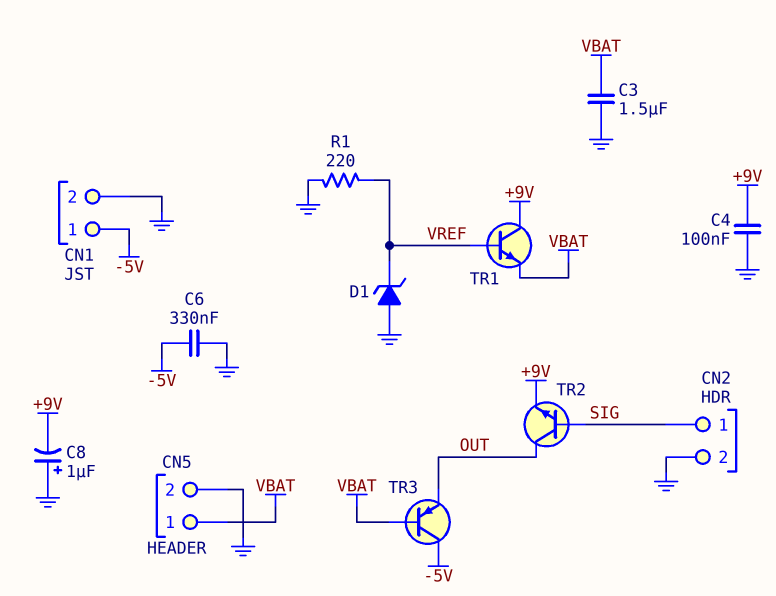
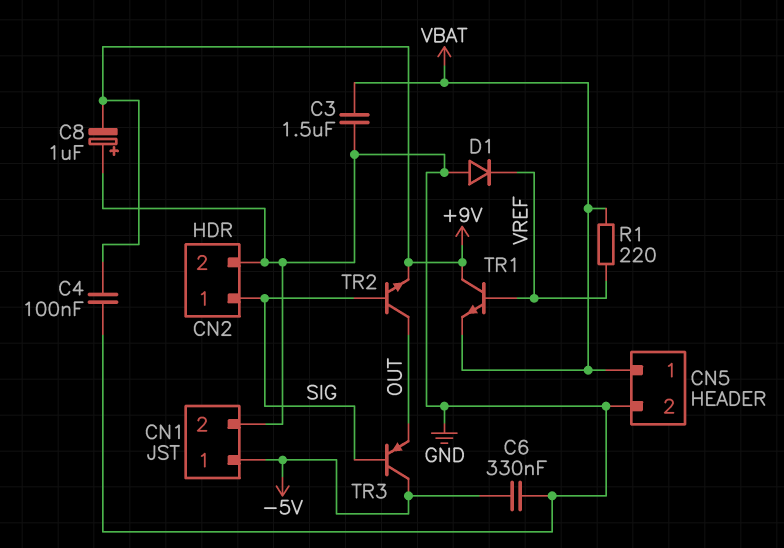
D1: zener (A GND, K VREF) -> diode (A GND, K VREF)
R1: 220 (GND, VREF) -> 220 (VBAT, VREF)
TR3: PNP (B VBAT, C -5V, E OUT) -> PNP (B SIG, C -5V, E OUT)

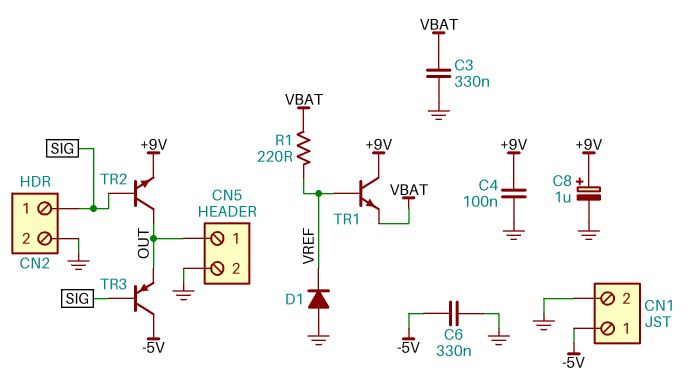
C3: 1.5uF (GND, VBAT) -> 330nF (GND, VBAT)
C8: 1uF (plus GND, minus +9V) -> 1uF (plus +9V, minus GND)
CN5 pin 1: VBAT -> OUT

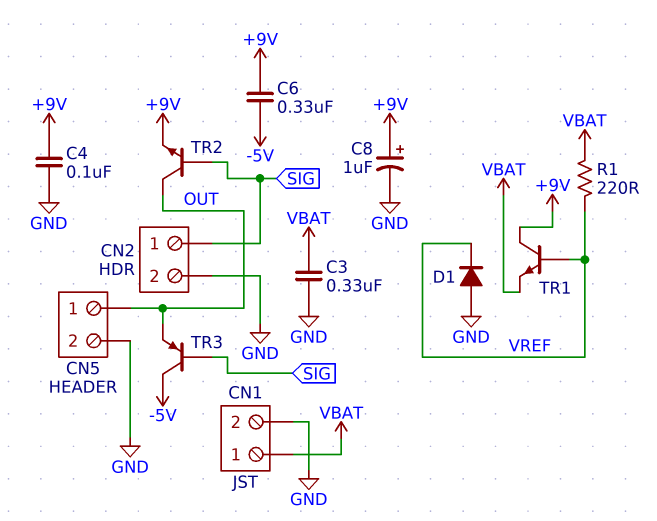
C6: 330nF (-5V, GND) -> 330nF (+9V, -5V)
CN1 pin 1: -5V -> VBAT

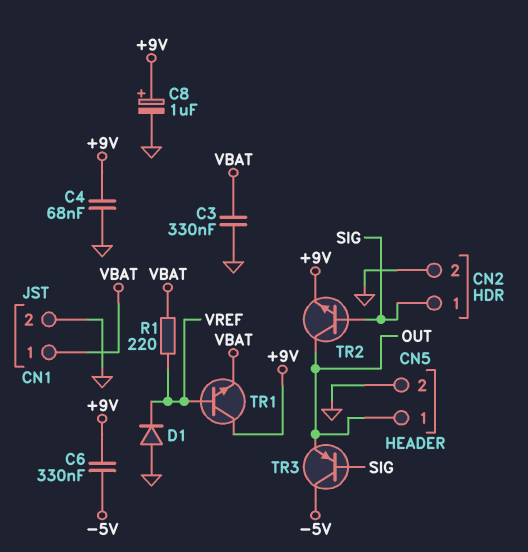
C4: 100nF (+9V, GND) -> 68nF (+9V, GND)

